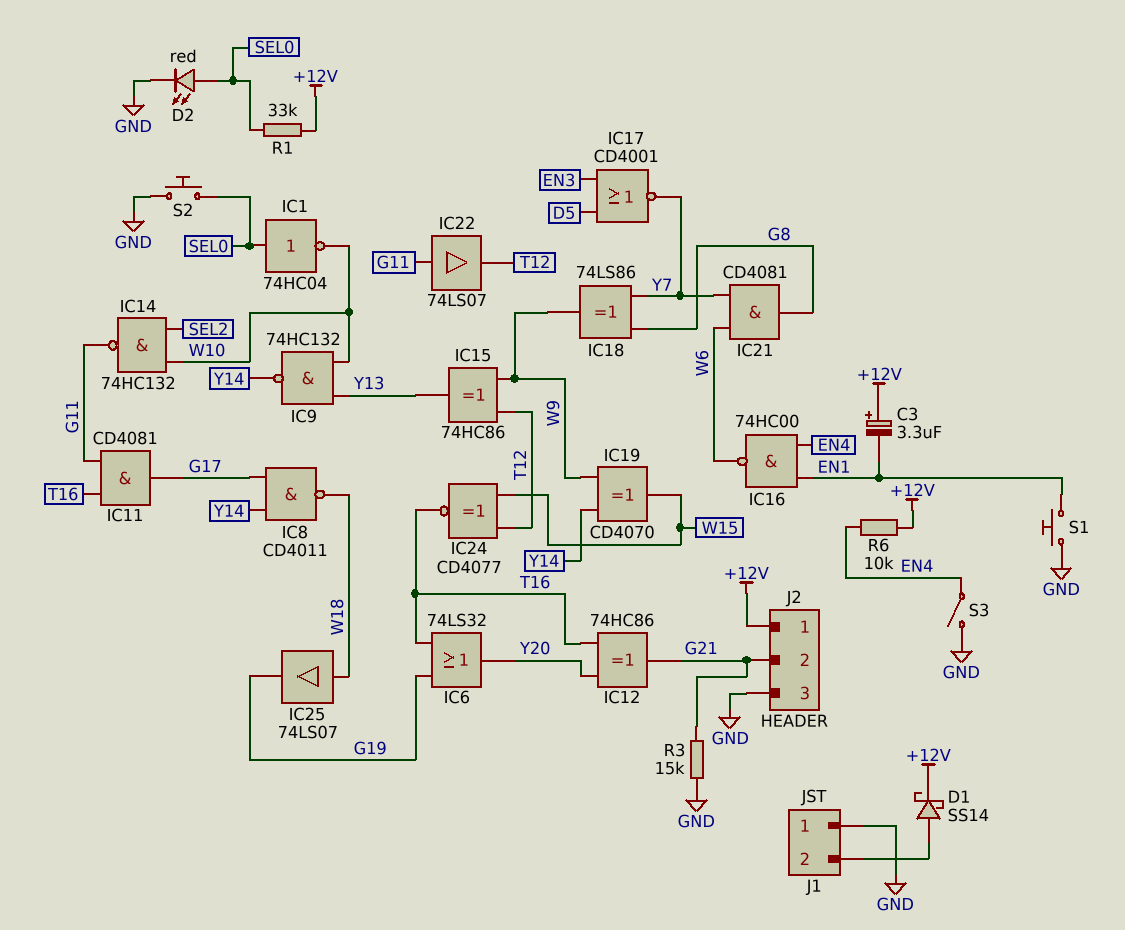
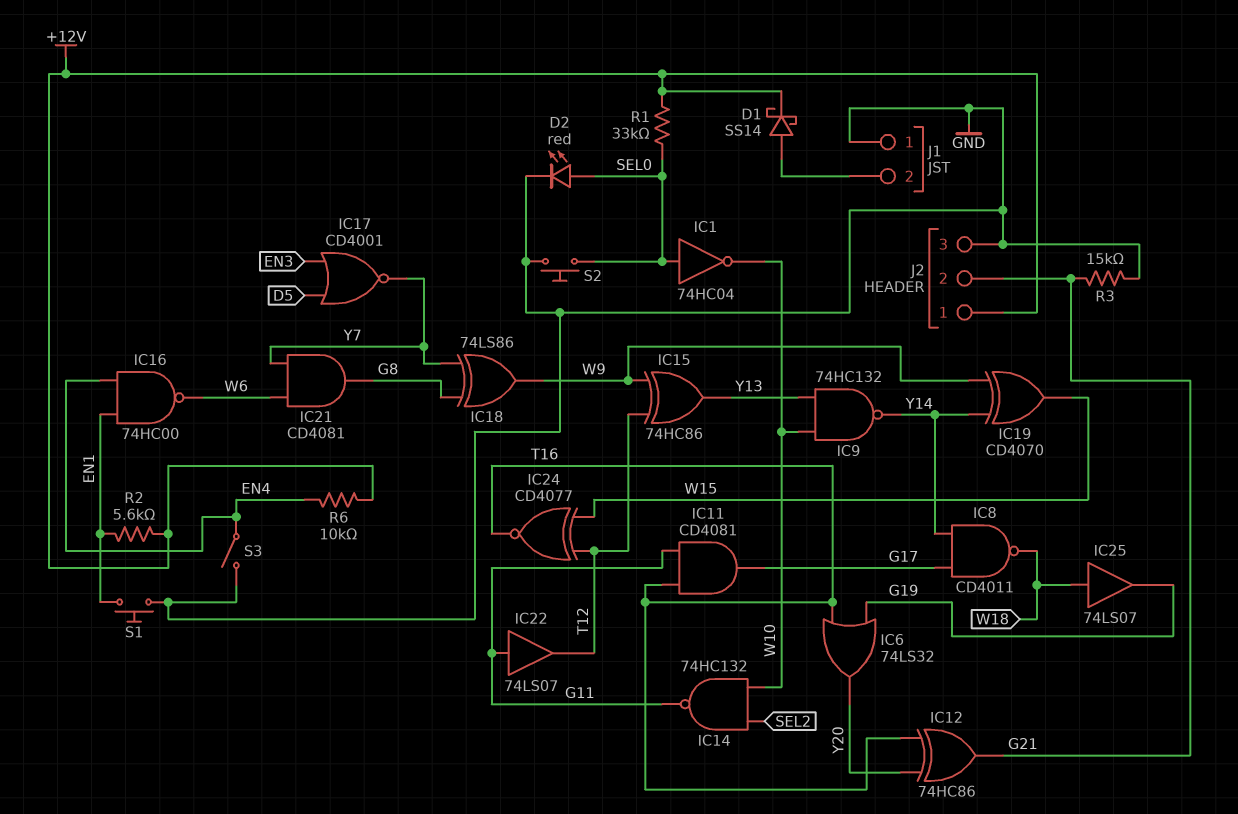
C3: 3.3uF (plus +12V, minus EN1) -> none
R2: none -> 5.6k (+12V, EN1)

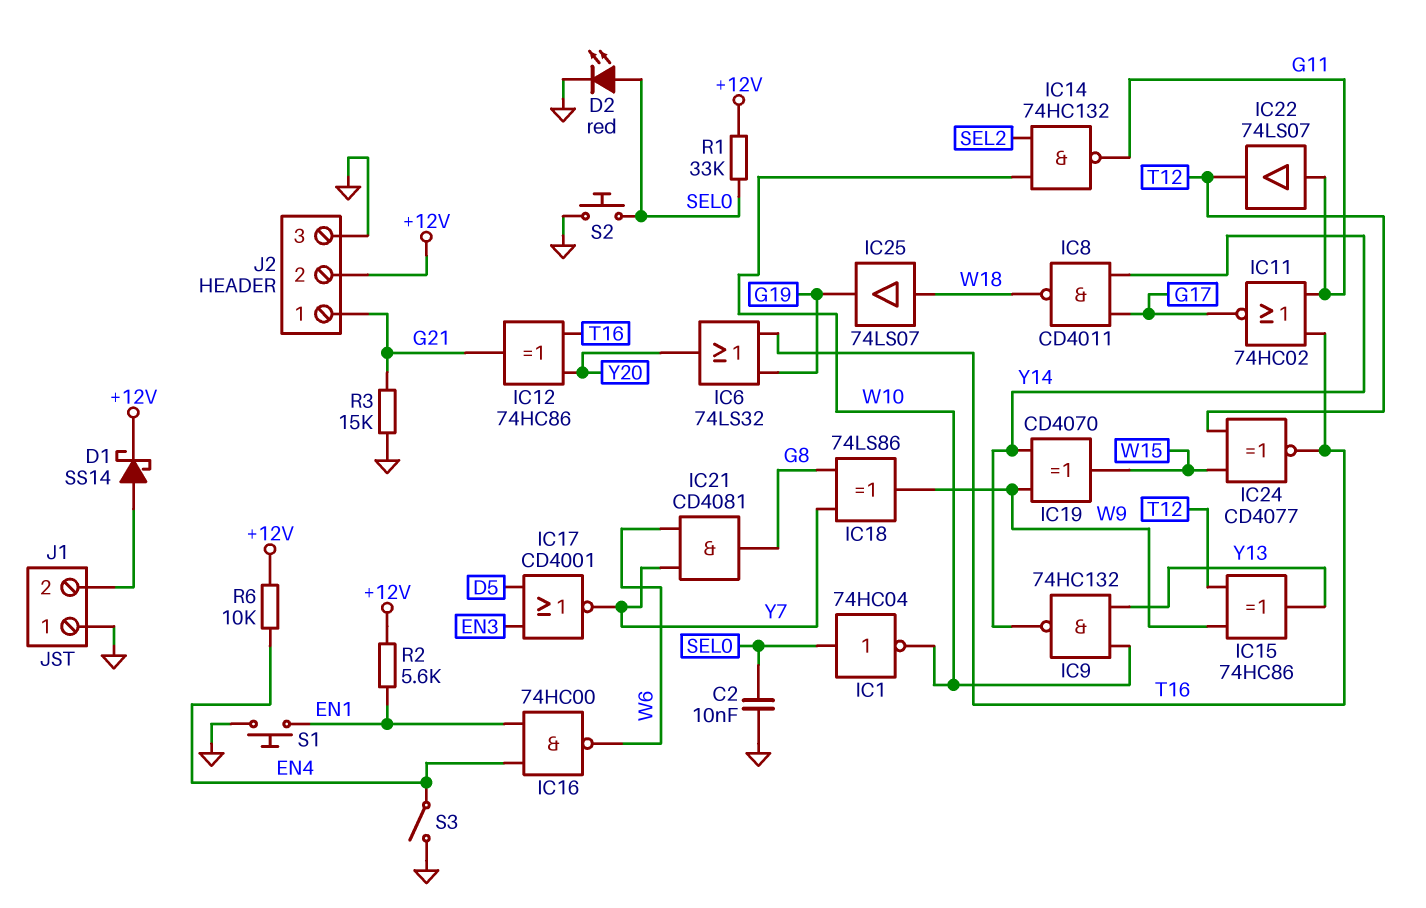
C2: none -> 10nF (GND, SEL0)
IC11: AND CD4081 (in G11, in T16, out G17) -> NOR 74HC02 (in G11, in T16, out G17)
J2 pin 1: +12V -> G21
J2 pin 2: G21 -> +12V

